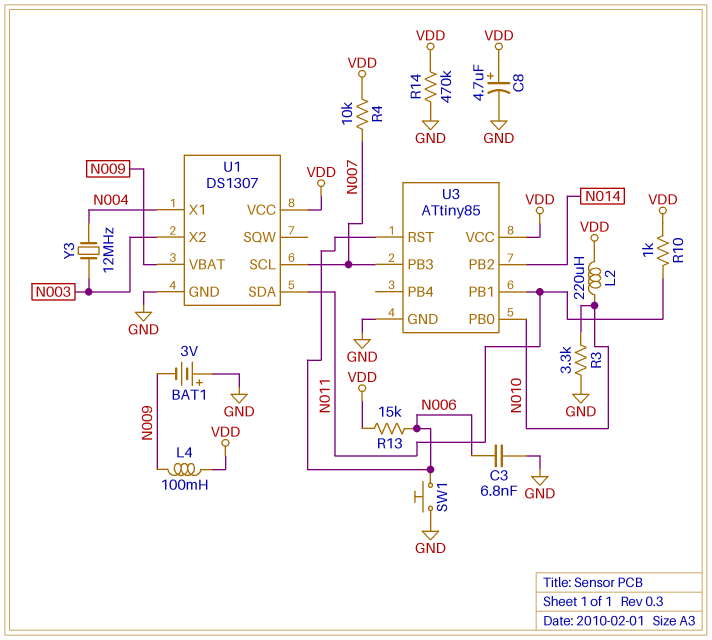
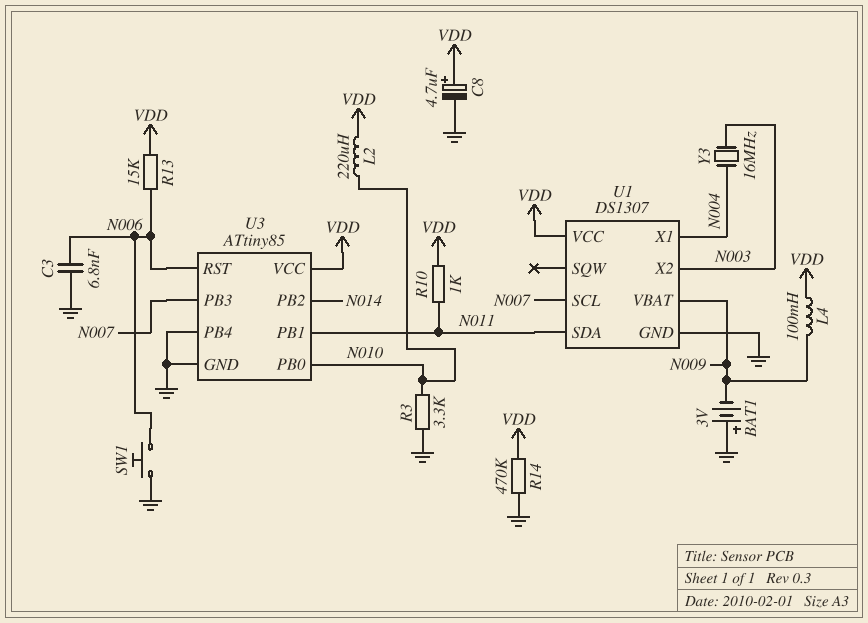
R4: 10k (N007, VDD) -> none
U3 pin PB4: none -> GND
Y3: 12MHz (N003, N004) -> 16MHz (N003, N004)

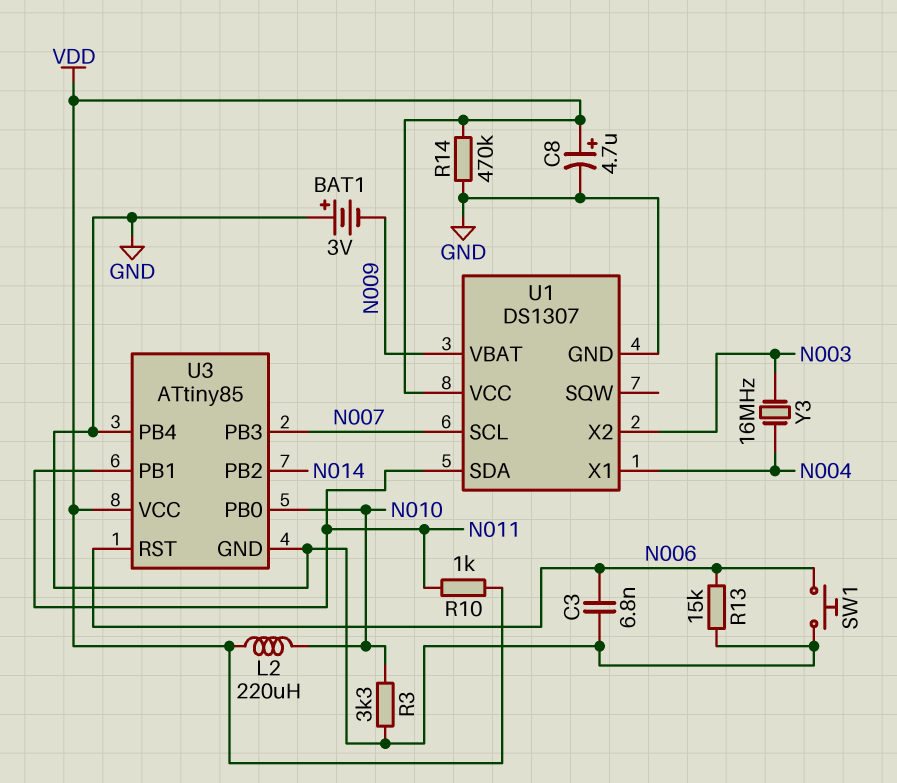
L4: 100mH (N009, VDD) -> none
R13: 15k (N006, VDD) -> 15k (GND, N006)

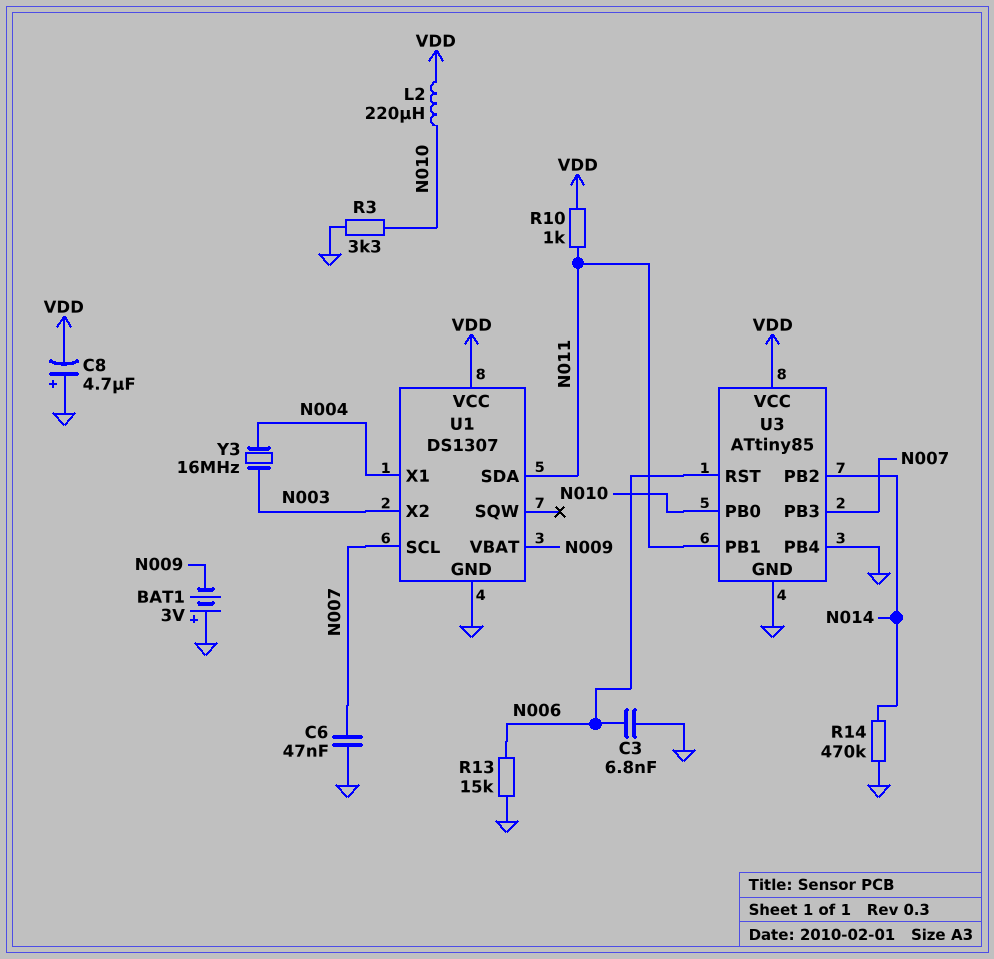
C6: none -> 47nF (GND, N007)
C8: 4.7uF (plus VDD, minus GND) -> 4.7uF (plus GND, minus VDD)
R14: 470k (GND, VDD) -> 470k (GND, N014)
SW1: button (GND, N006) -> none

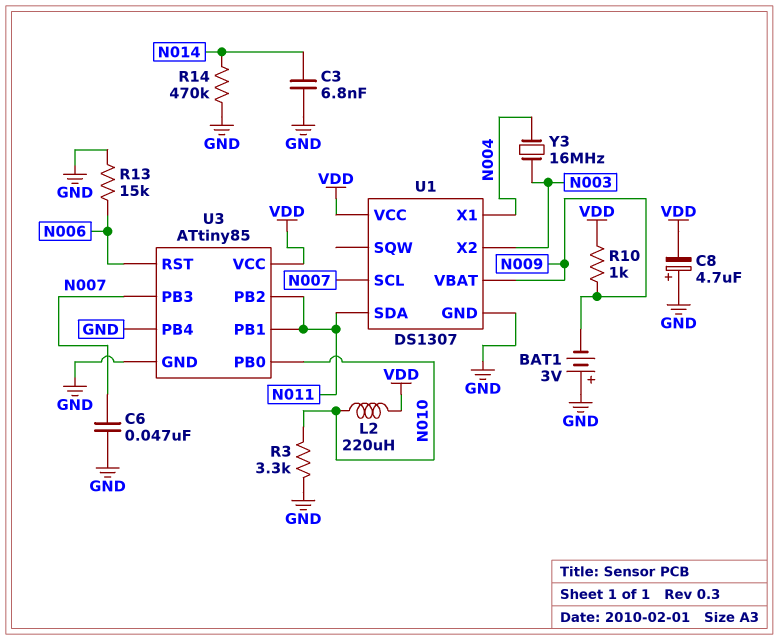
C3: 6.8nF (GND, N006) -> 6.8nF (GND, N014)
R10: 1k (N011, VDD) -> 1k (N009, VDD)
U3 pin PB2: N014 -> N011

